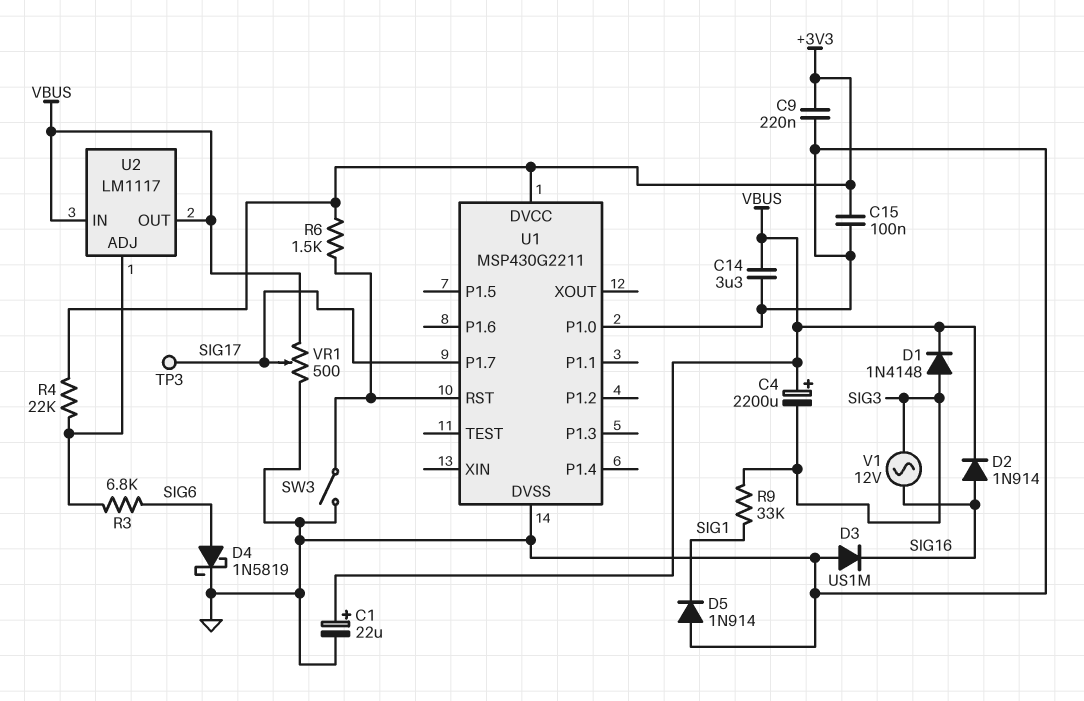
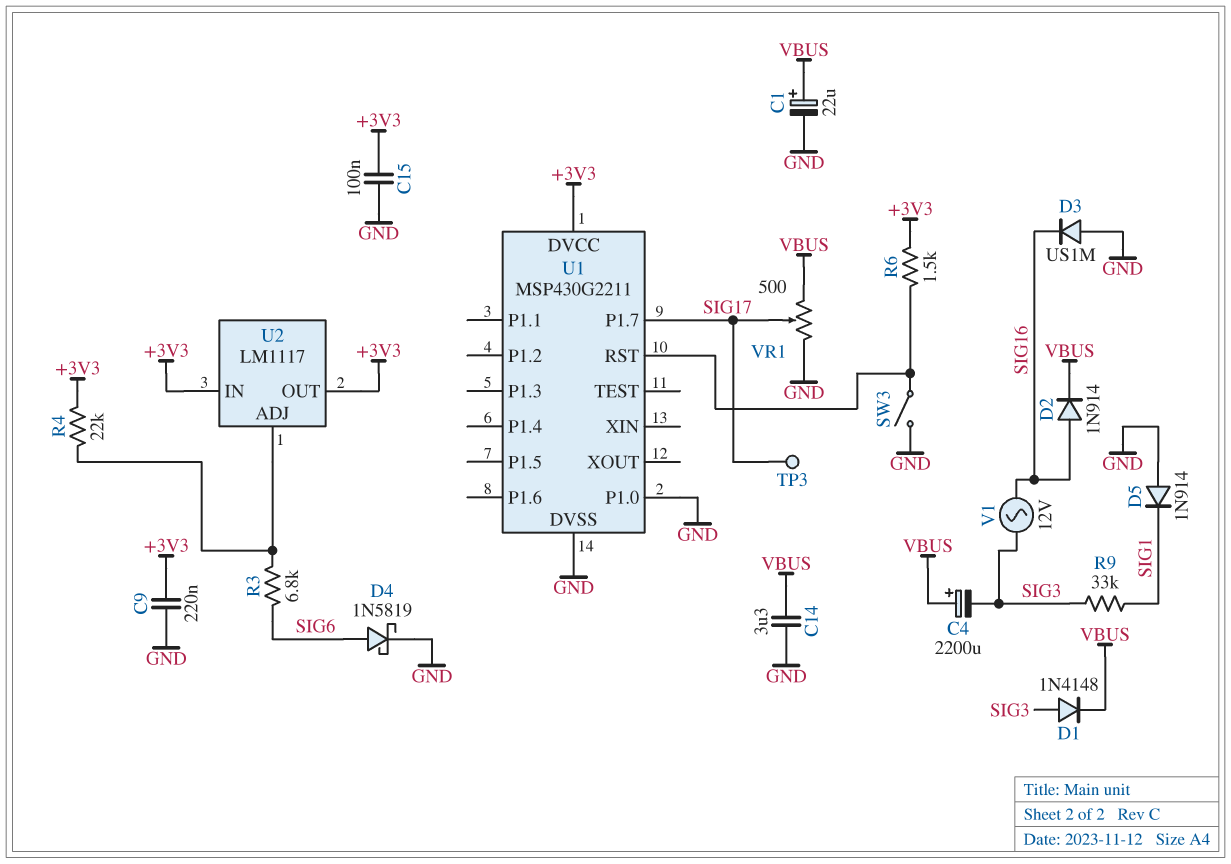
U2 pin IN: VBUS -> +3V3
U2 pin OUT: VBUS -> +3V3

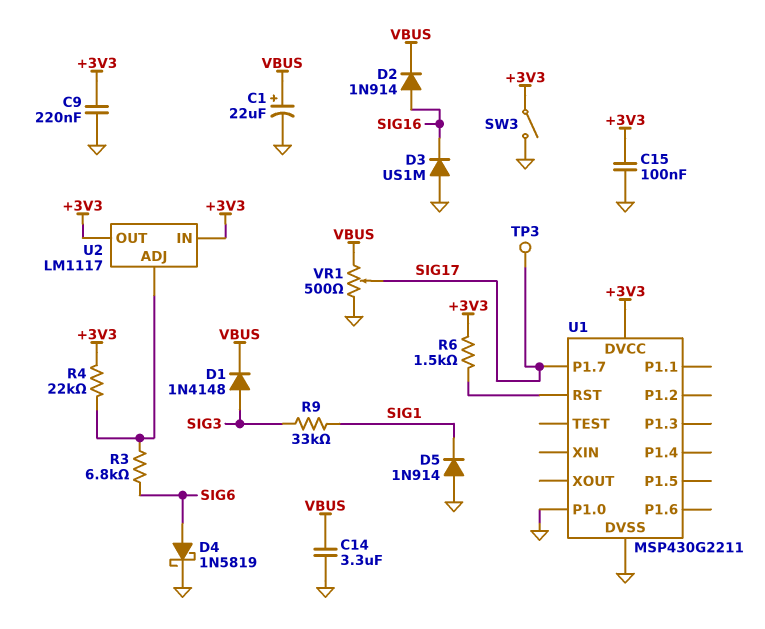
C4: 2200uF (plus VBUS, minus SIG3) -> none
SW3: switch (GND, U1/RST) -> switch (+3V3, GND)
V1: AC 12V (SIG3, SIG16) -> none

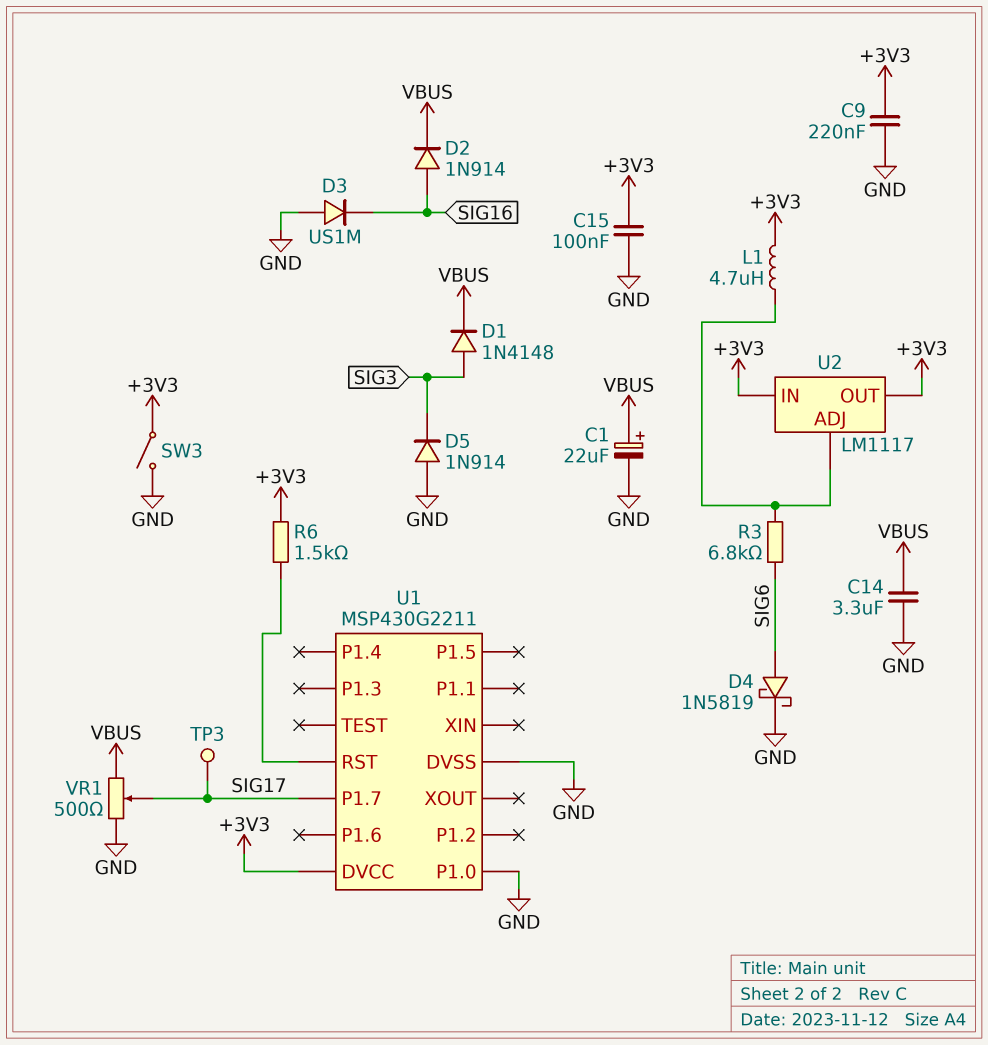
D5: diode 1N914 (A GND, K SIG1) -> diode 1N914 (A GND, K SIG3)
L1: none -> 4.7uH (+3V3, U2/ADJ)
R4: 22k (+3V3, U2/ADJ) -> none
R9: 33k (SIG1, SIG3) -> none

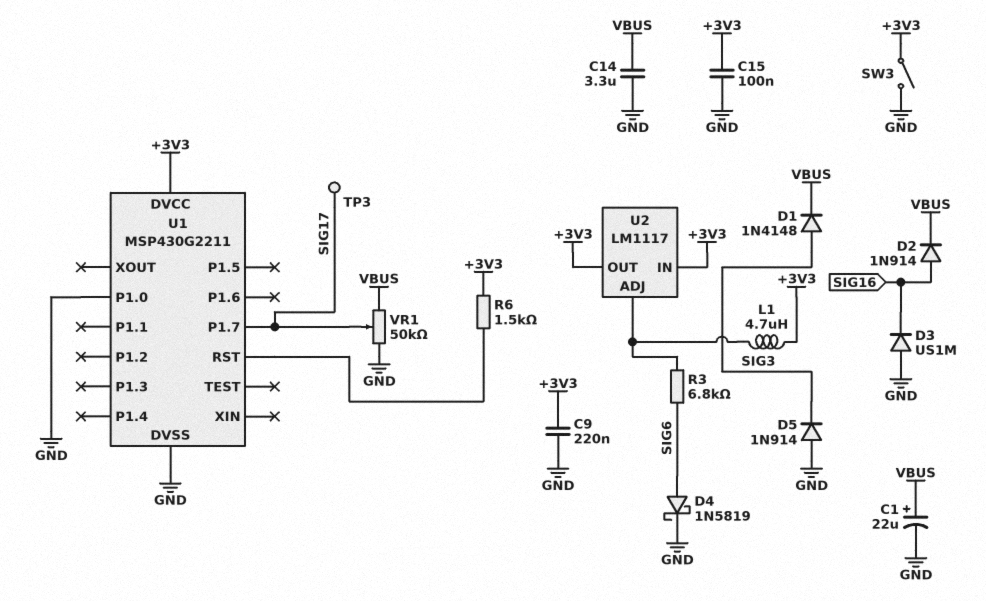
VR1: 500 (GND, VBUS, wiper SIG17) -> 50k (GND, VBUS, wiper SIG17)

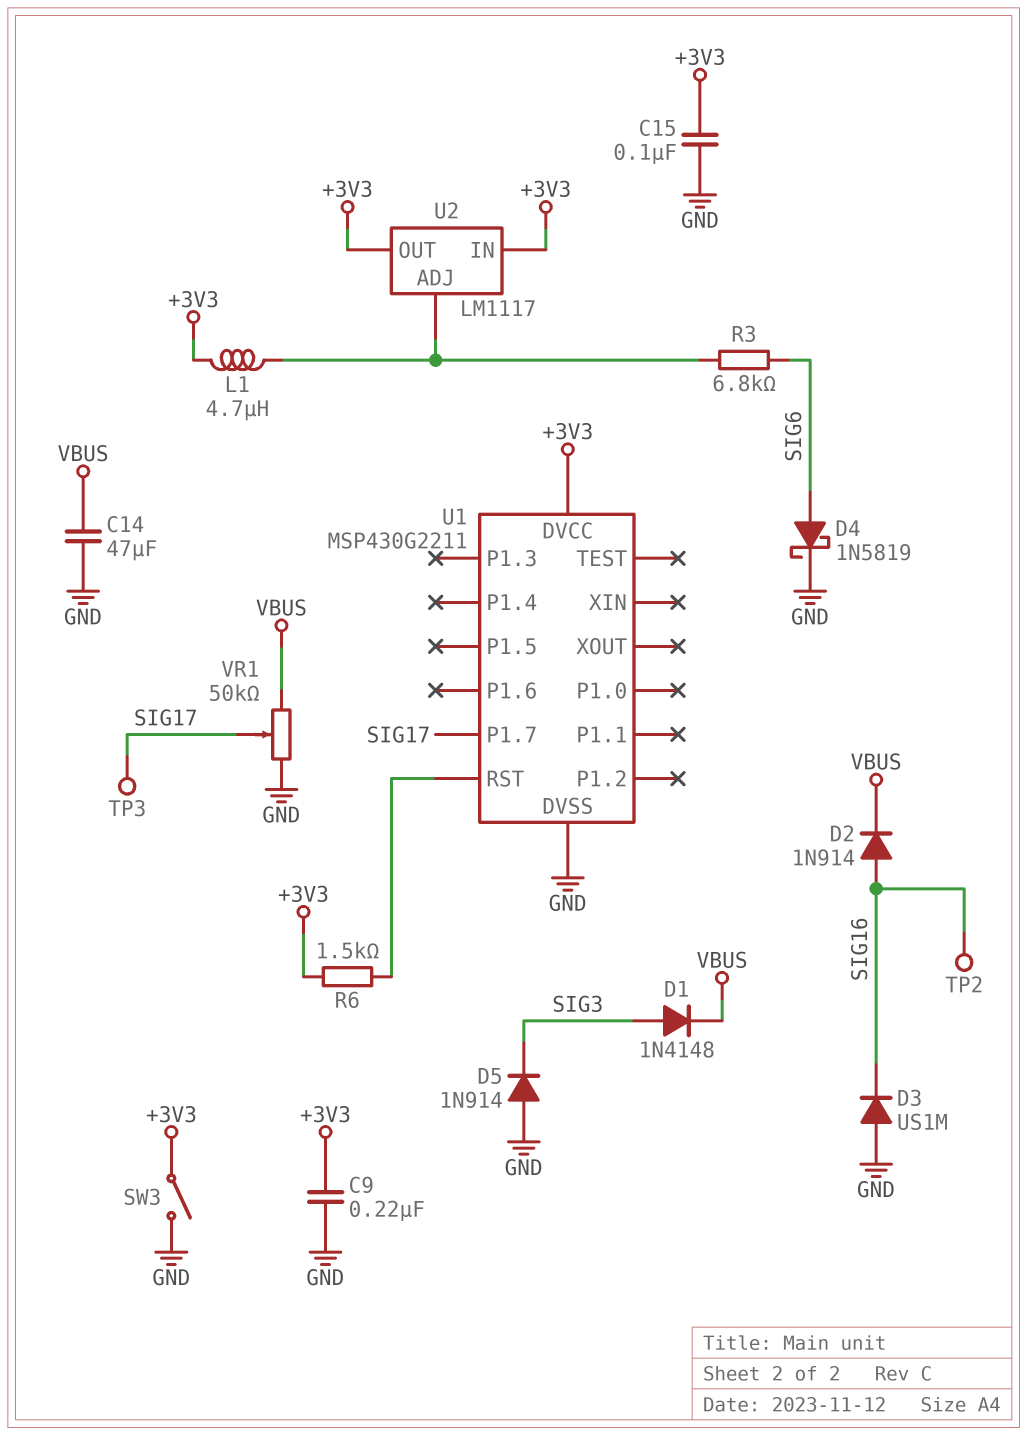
C1: 22uF (plus VBUS, minus GND) -> none
C14: 3.3uF (GND, VBUS) -> 47uF (GND, VBUS)
TP2: none -> test point (SIG16)
U1 pin P1.0: GND -> none

